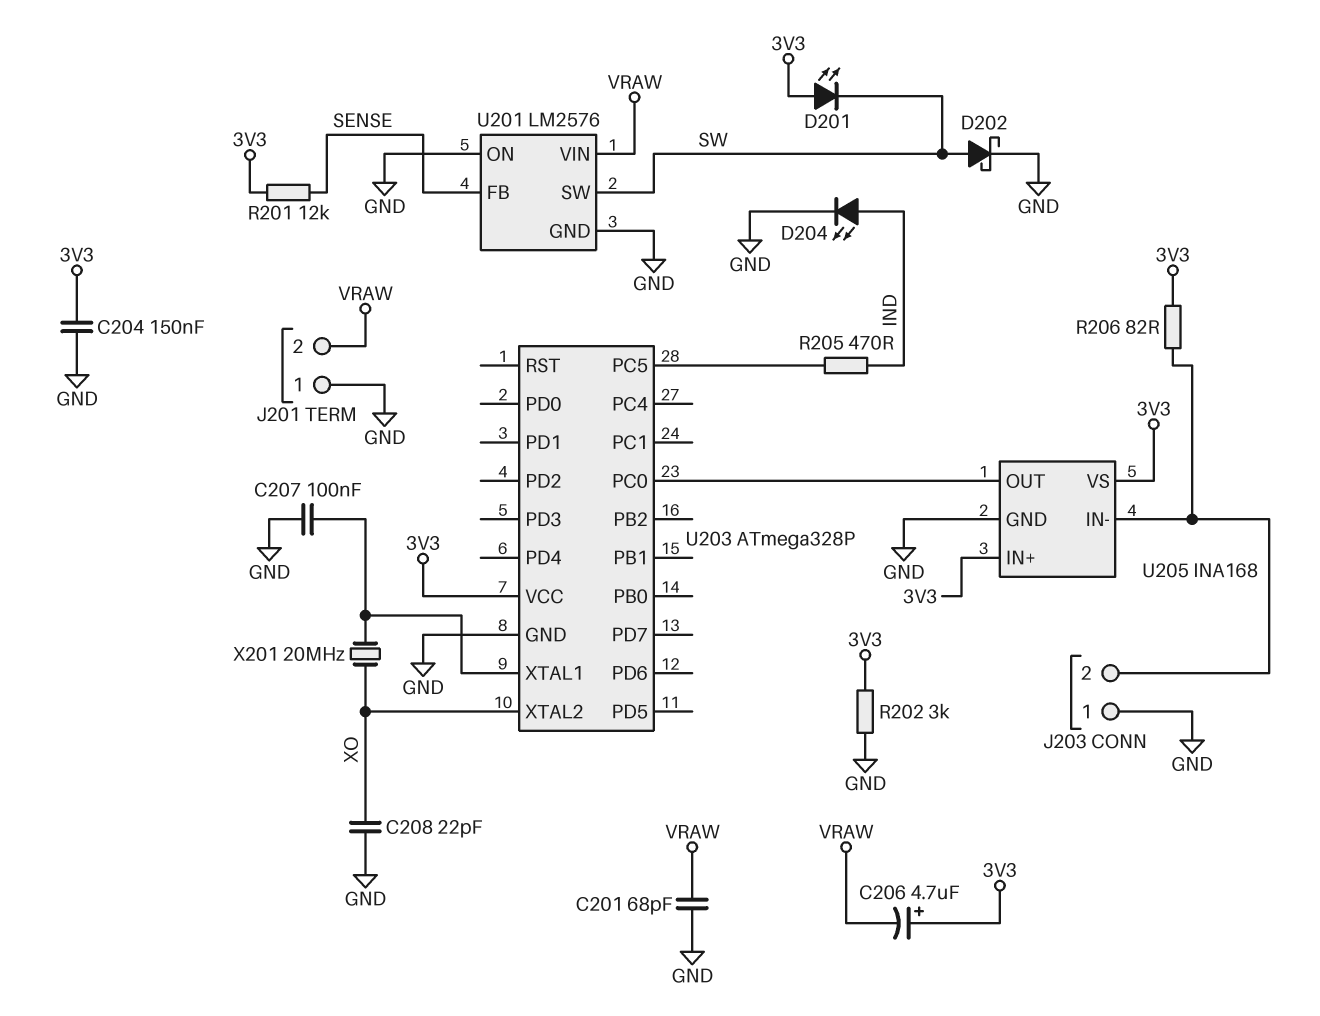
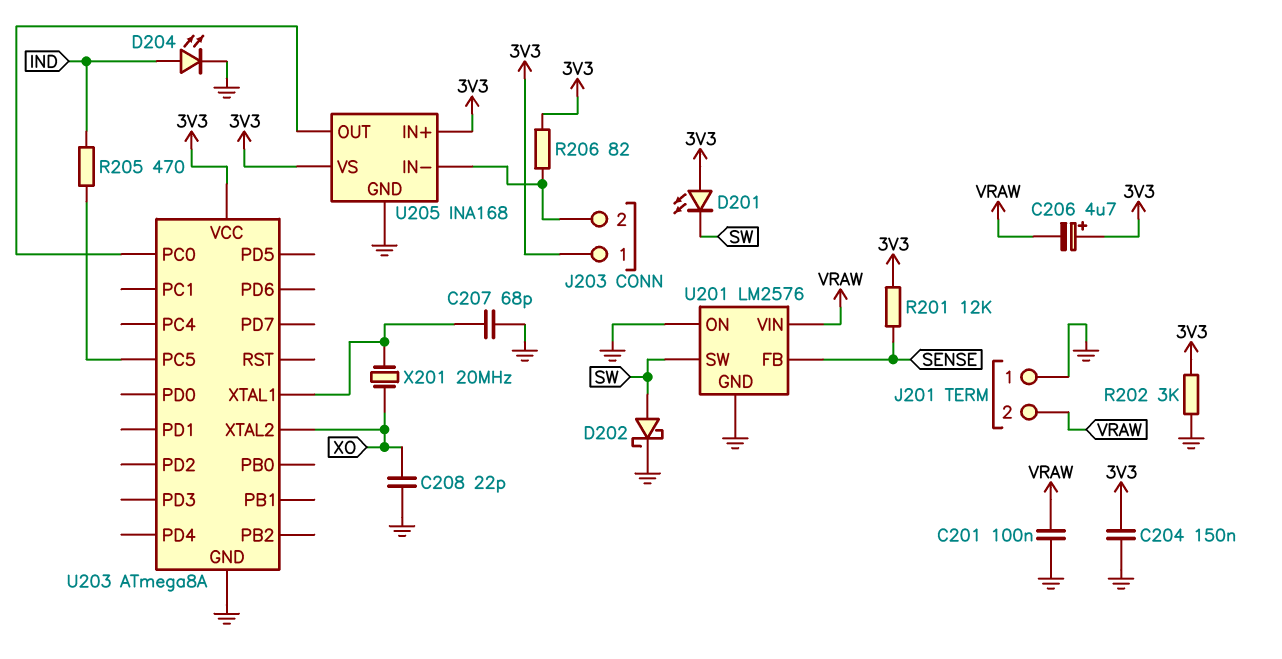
C201: 68pF (GND, VRAW) -> 100nF (GND, VRAW)
C207: 100nF (GND, U203/XTAL1) -> 68pF (GND, U203/XTAL1)
J203 pin 1: GND -> 3V3
U203: ATmega328P -> ATmega8A

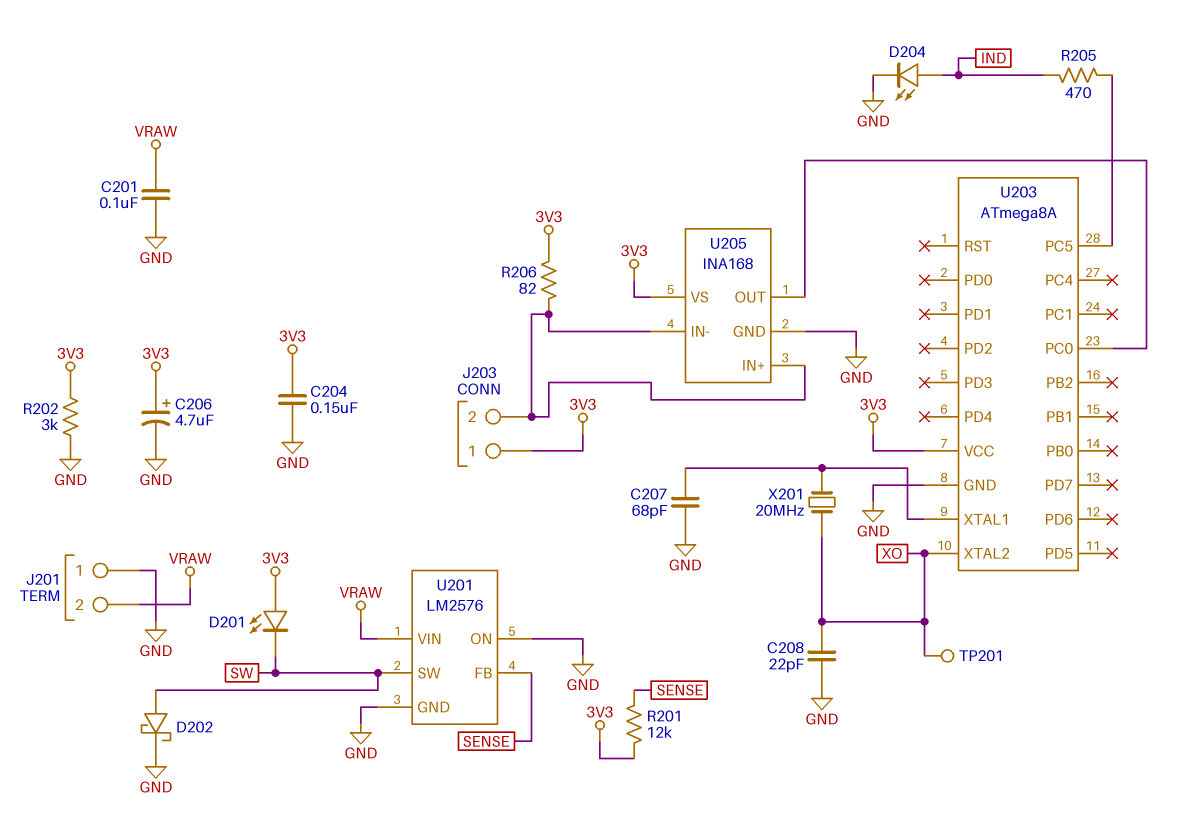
C206: 4.7uF (plus 3V3, minus VRAW) -> 4.7uF (plus 3V3, minus GND)
TP201: none -> test point (XO)
U205 pin IN+: 3V3 -> J203/2

